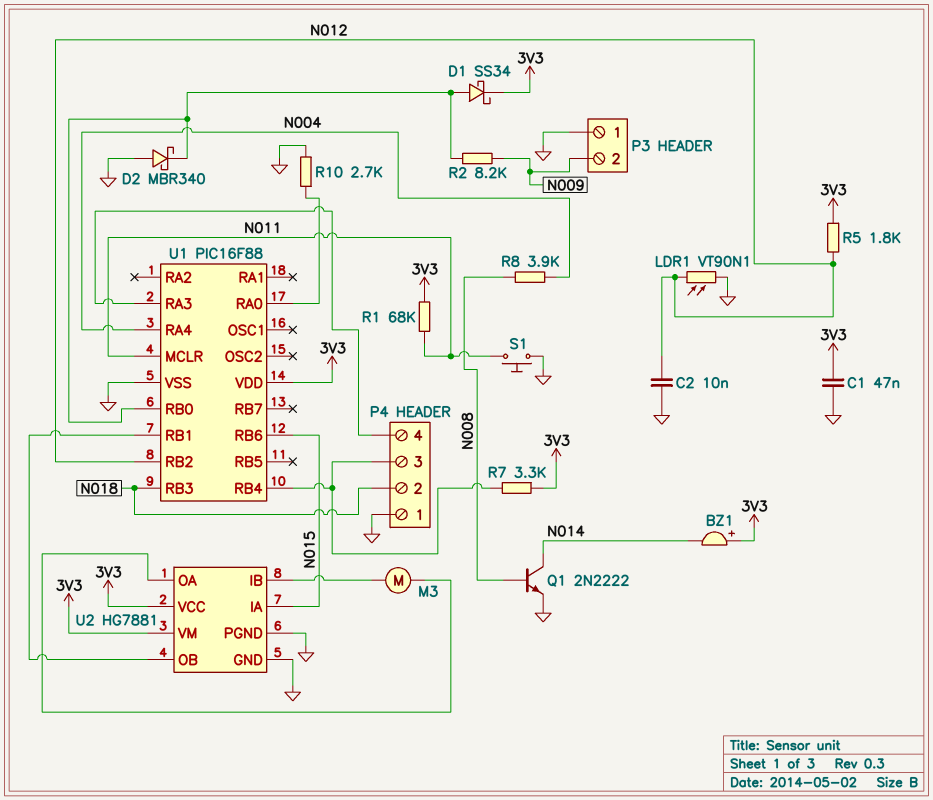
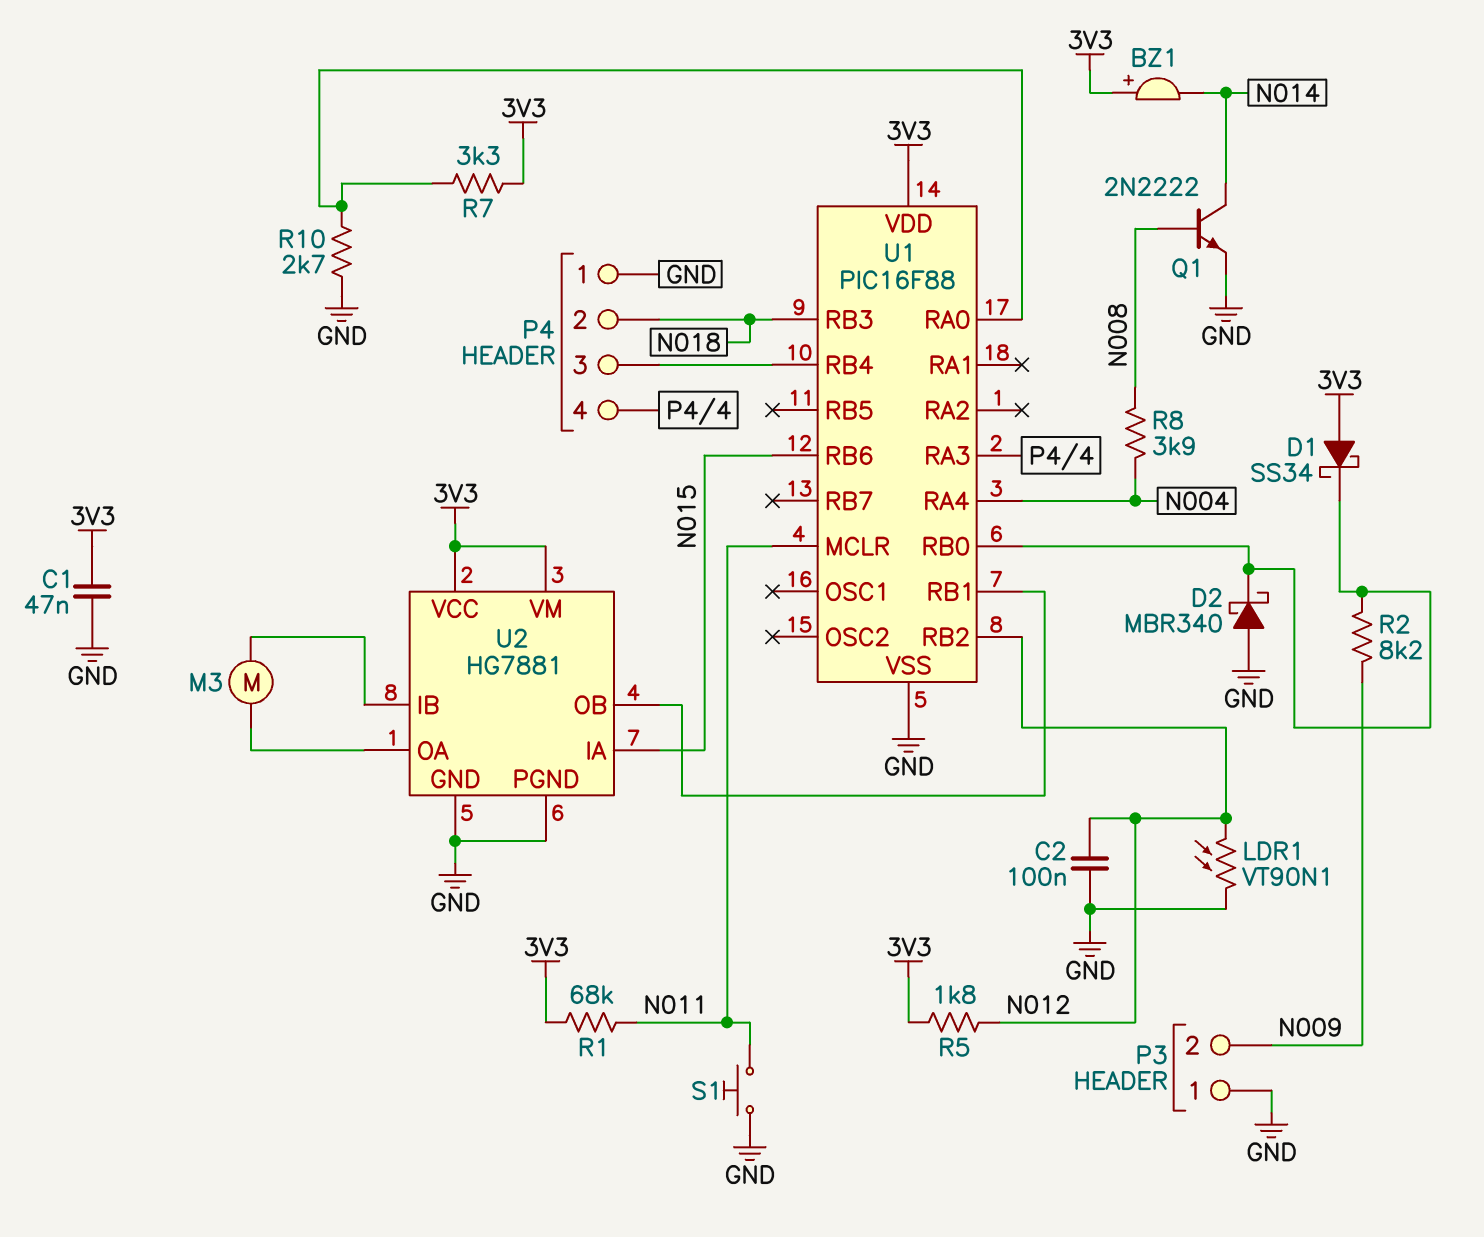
C2: 10nF (GND, N012) -> 100nF (GND, N012)
D1: schottky SS34 (A U1/RB0, K 3V3) -> schottky SS34 (A 3V3, K U1/RB0)
R7: 3.3k (3V3, P4/3) -> 3.3k (3V3, U1/RA0)

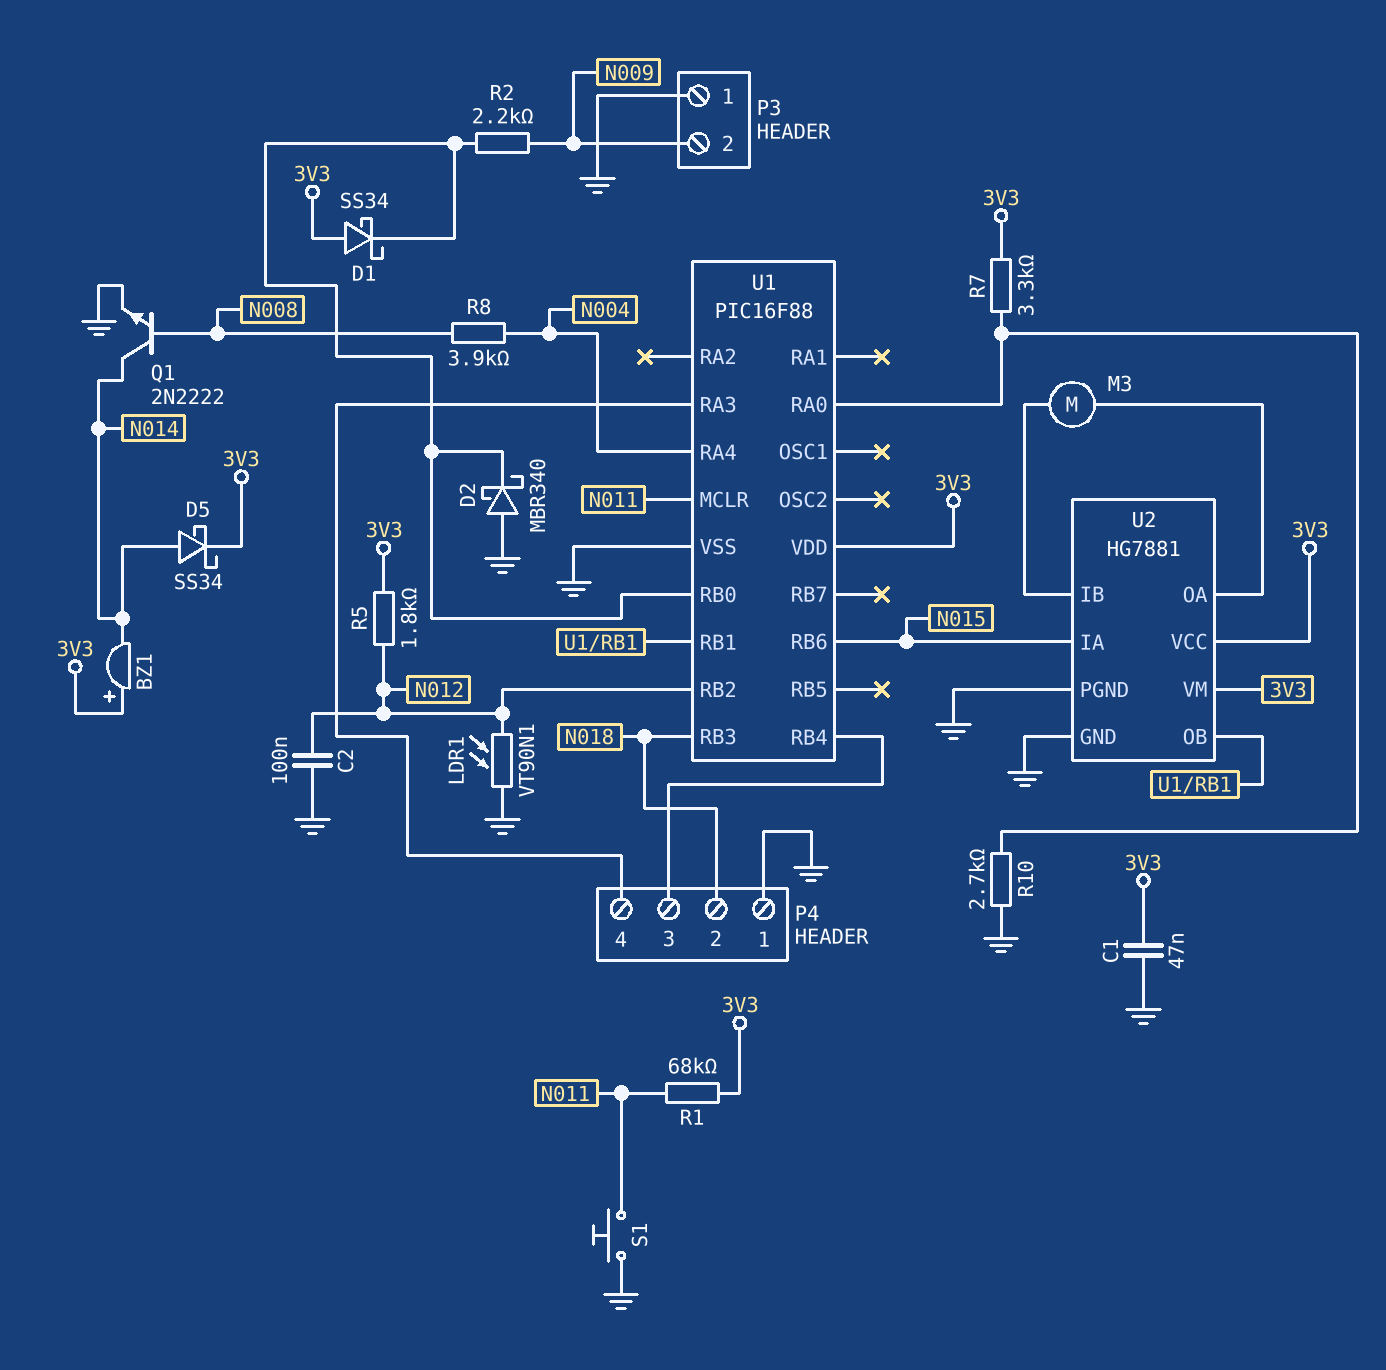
D5: none -> schottky SS34 (A N014, K 3V3)
R2: 8.2k (N009, U1/RB0) -> 2.2k (N009, U1/RB0)

